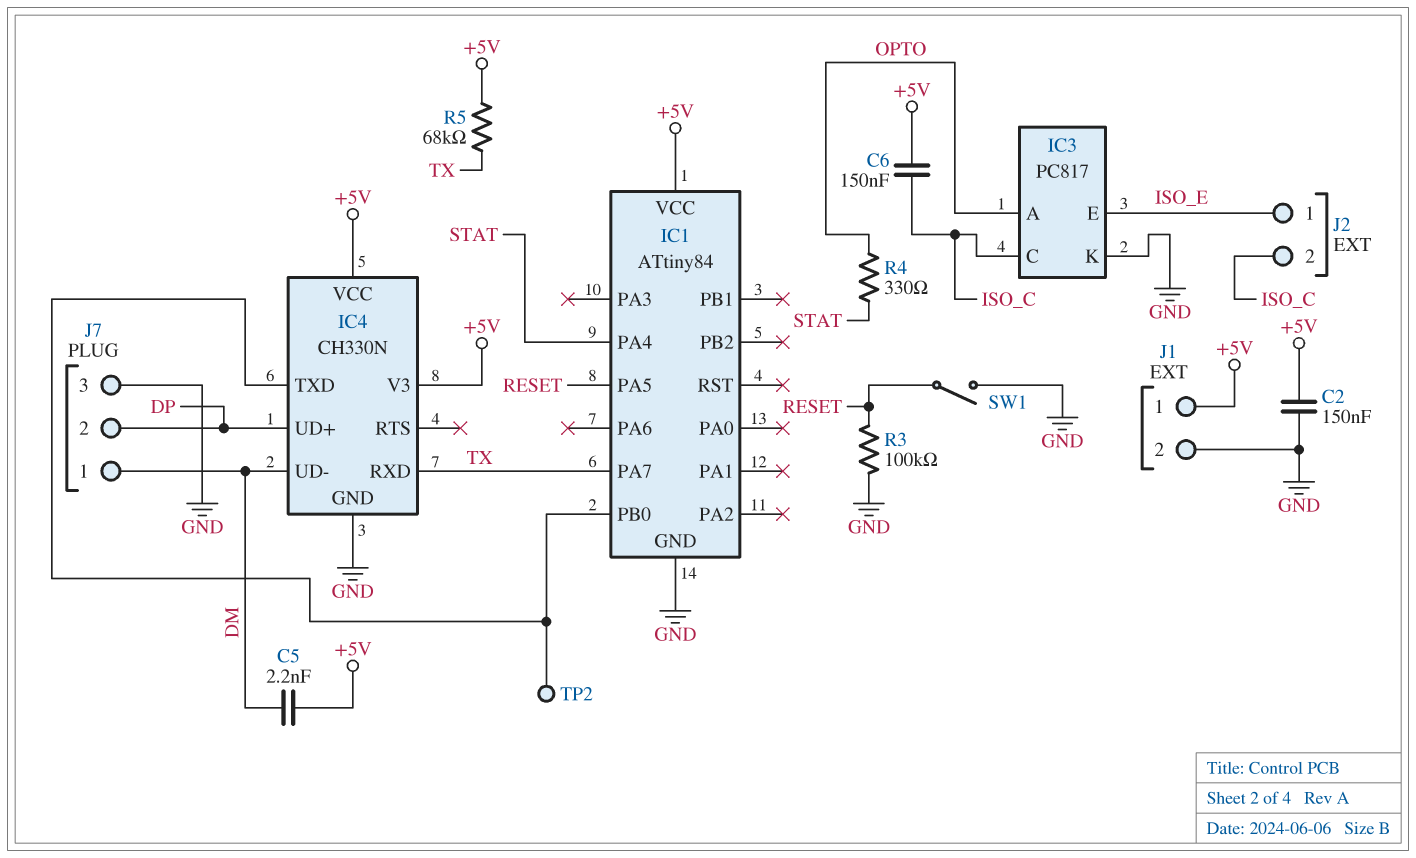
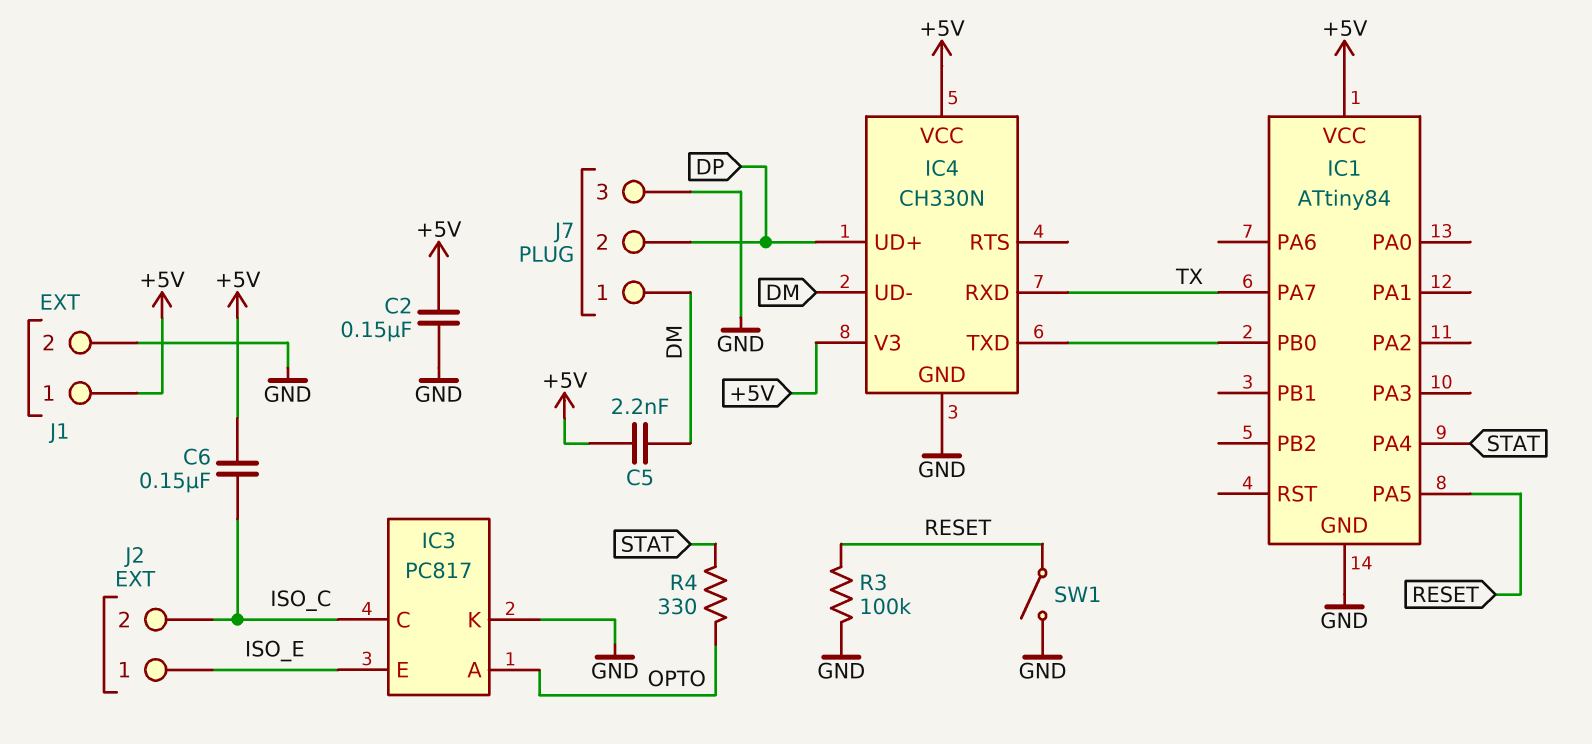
R5: 68k (+5V, TX) -> none
TP2: test point (IC1/PB0) -> none

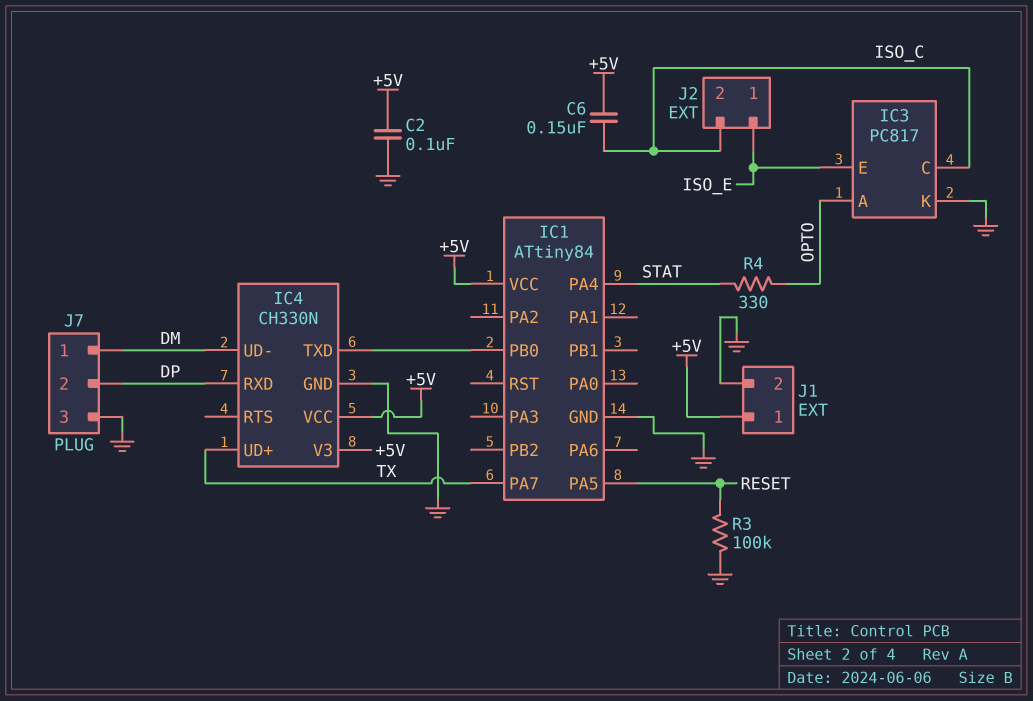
C2: 150nF (+5V, GND) -> 100nF (+5V, GND)
C5: 2.2nF (+5V, DM) -> none
IC4 pin RXD: TX -> DP
IC4 pin UD+: DP -> TX
SW1: switch (GND, RESET) -> none

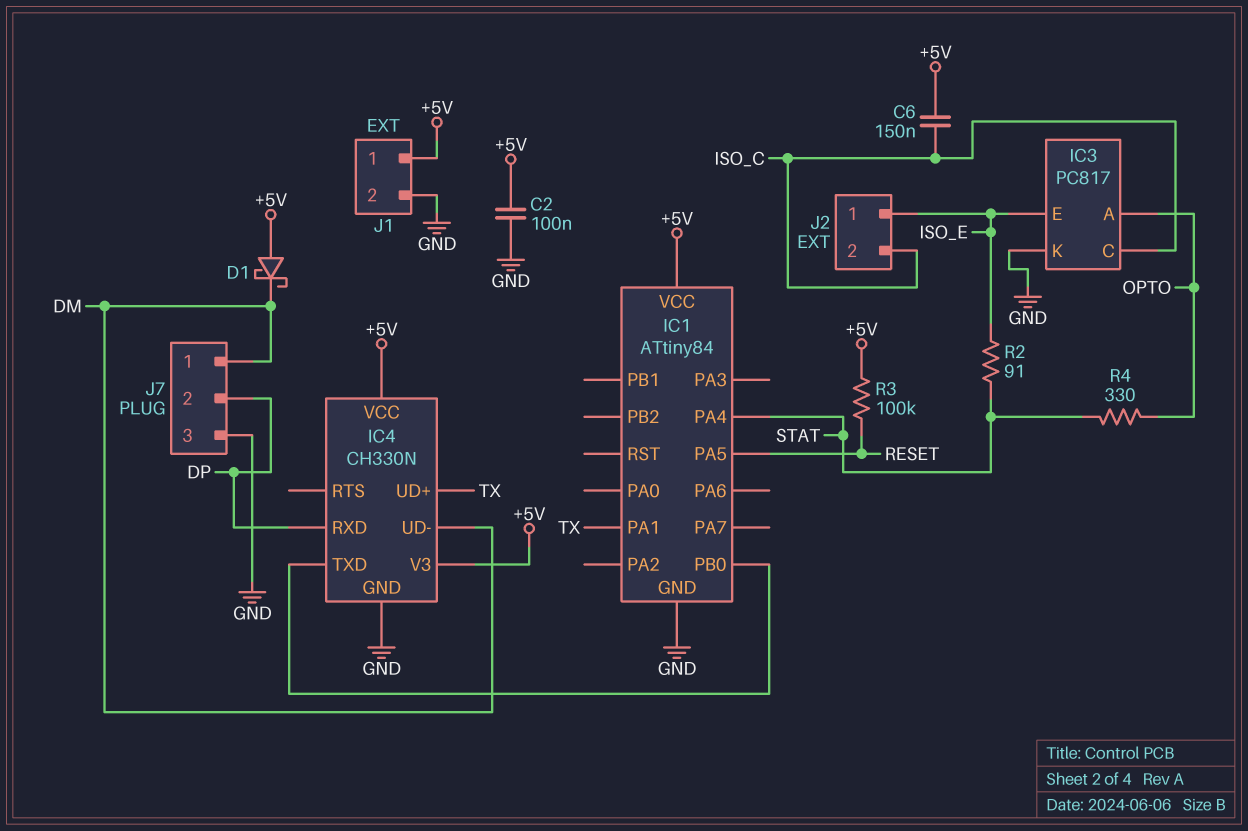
D1: none -> schottky (A +5V, K DM)
IC1 pin PA1: none -> TX
IC1 pin PA7: TX -> none
R2: none -> 91 (ISO_E, STAT)
R3: 100k (GND, RESET) -> 100k (+5V, RESET)

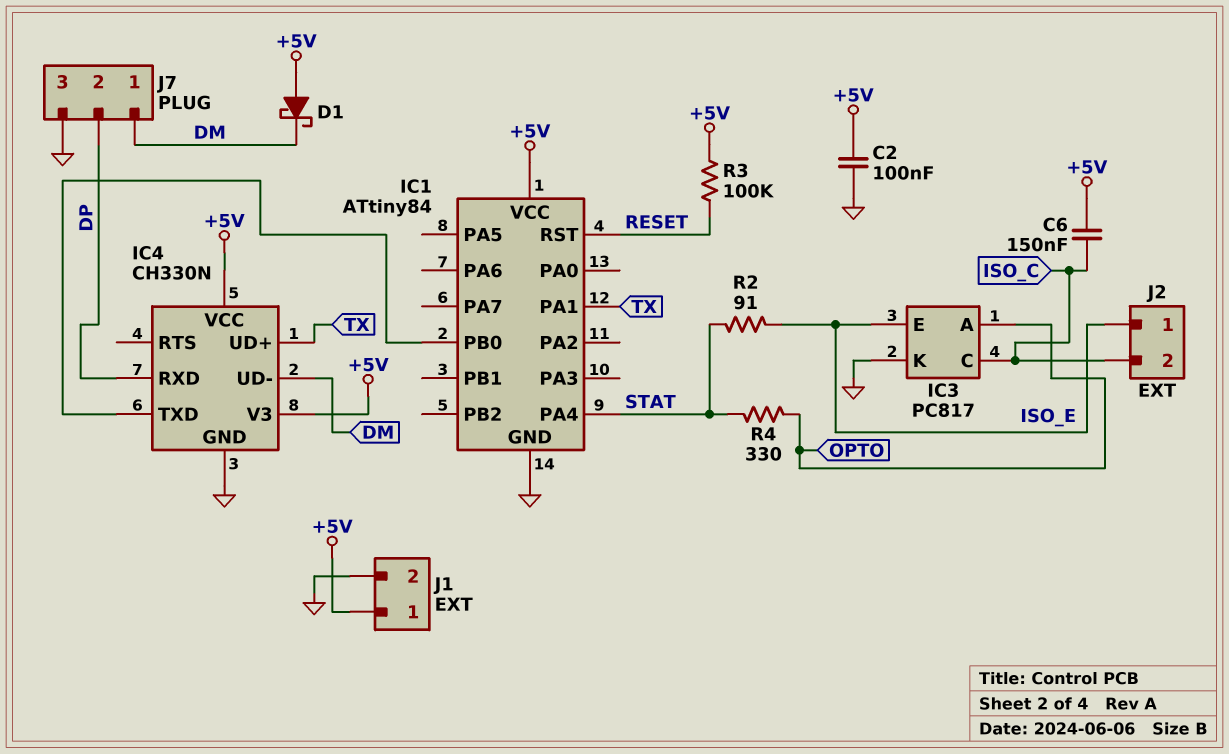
IC1 pin PA5: RESET -> none
IC1 pin RST: none -> RESET

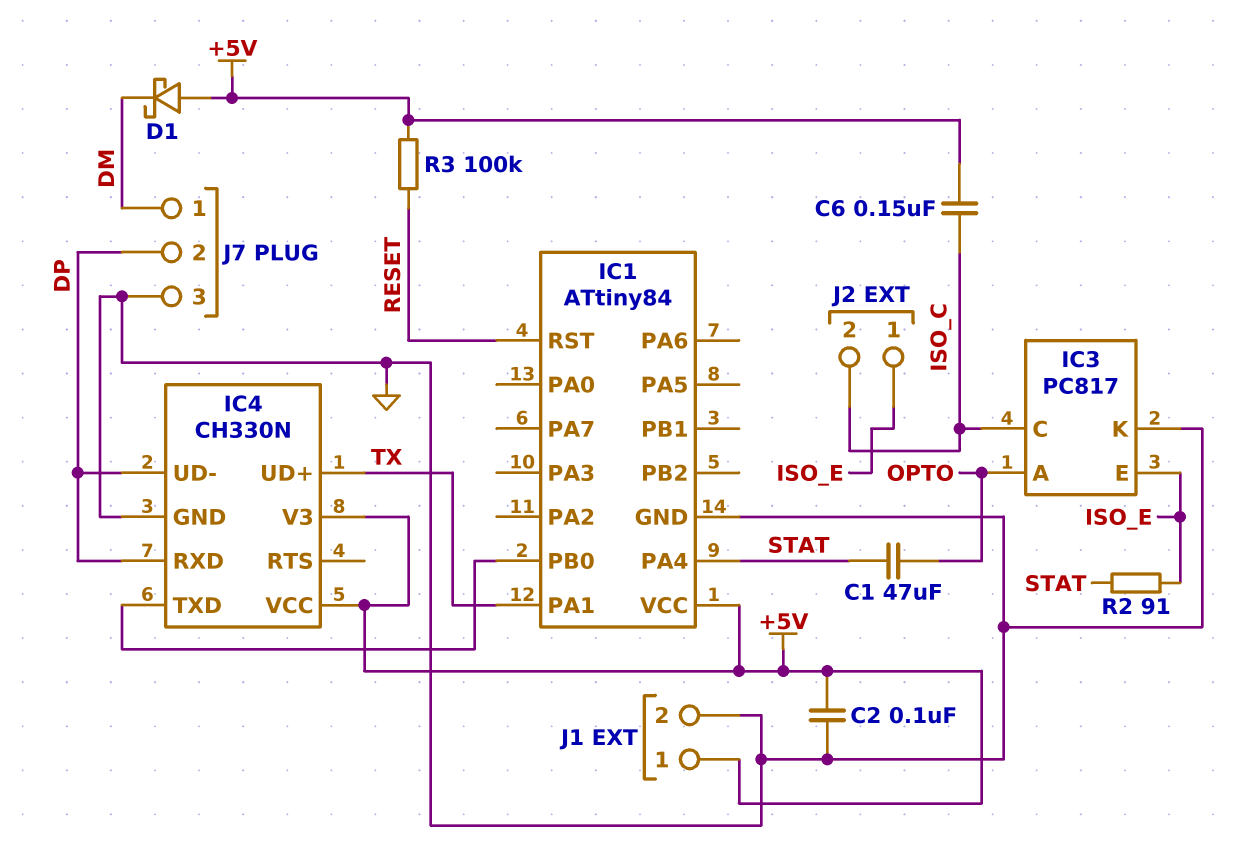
C1: none -> 47uF (OPTO, STAT)
IC4 pin UD-: DM -> DP
R4: 330 (OPTO, STAT) -> none

